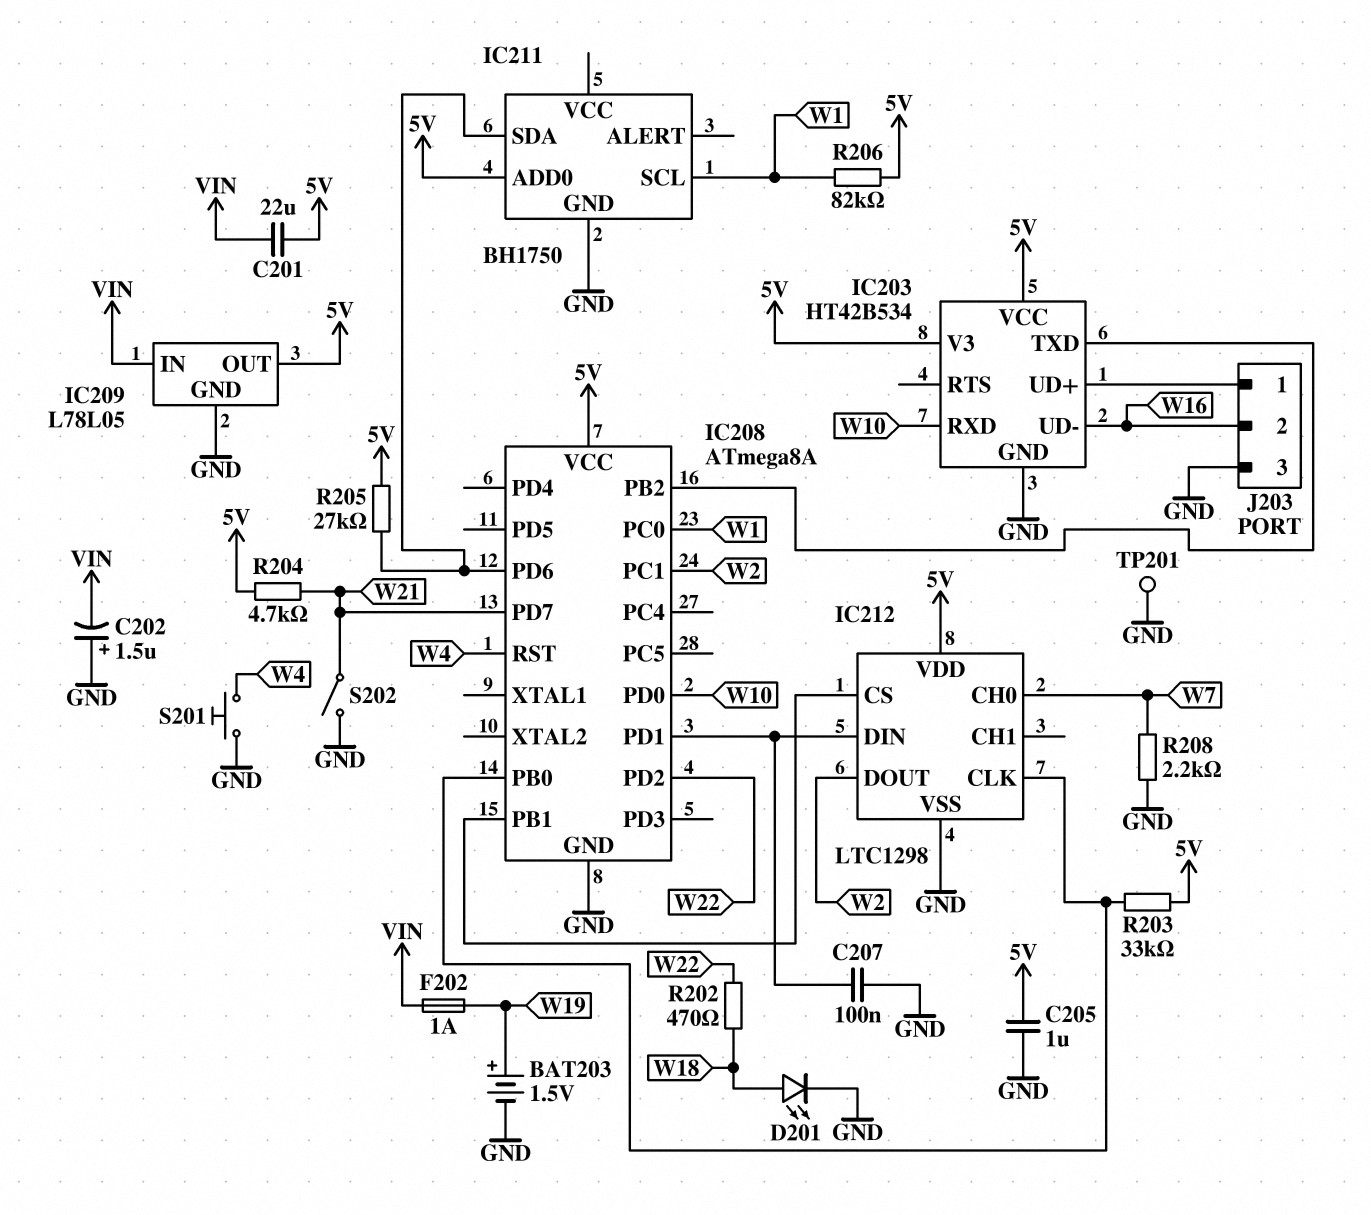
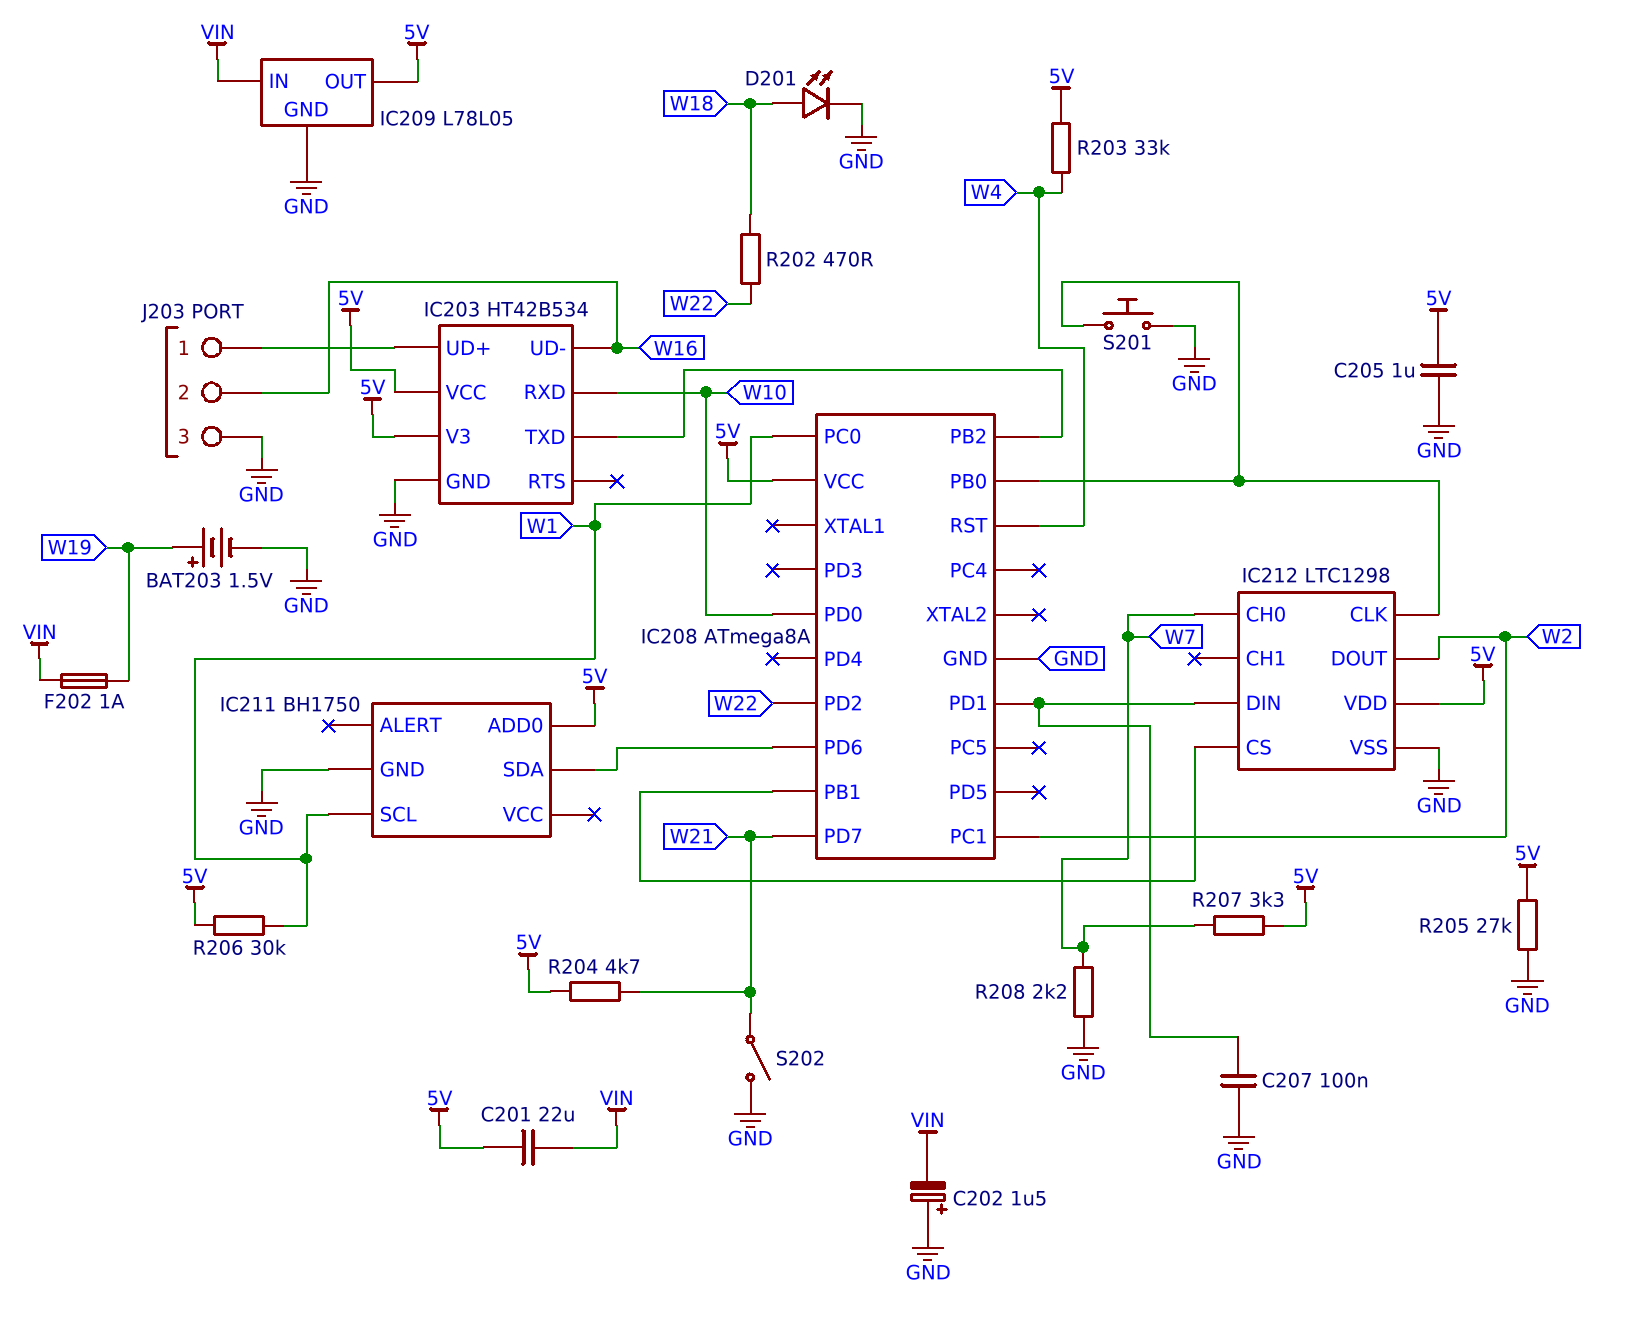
R203: 33k (5V, IC208/PB0) -> 33k (5V, W4)
R205: 27k (5V, IC208/PD6) -> 27k (5V, GND)
R206: 82k (5V, W1) -> 30k (5V, W1)
R207: none -> 3.3k (5V, W7)
S201: button (GND, W4) -> button (GND, IC208/PB0)
TP201: test point (GND) -> none

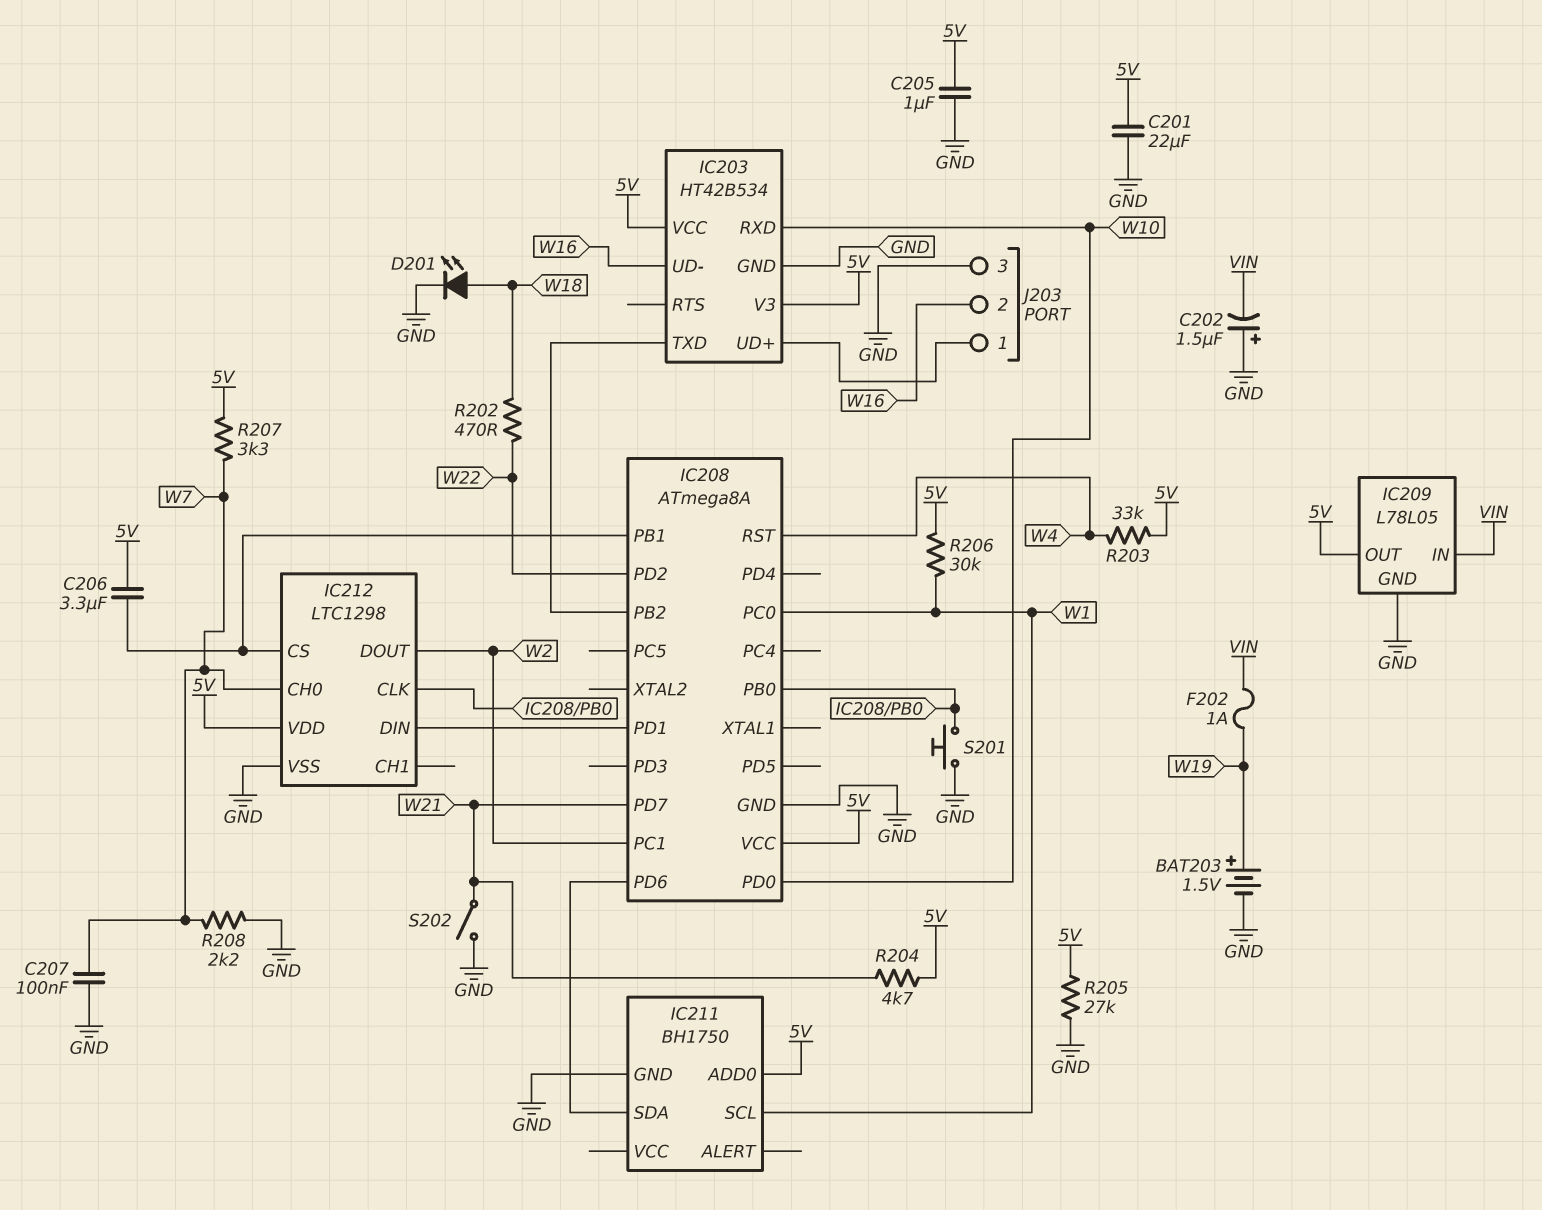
C201: 22uF (5V, VIN) -> 22uF (5V, GND)
C206: none -> 3.3uF (5V, IC208/PB1)
C207: 100nF (GND, IC208/PD1) -> 100nF (GND, W7)

